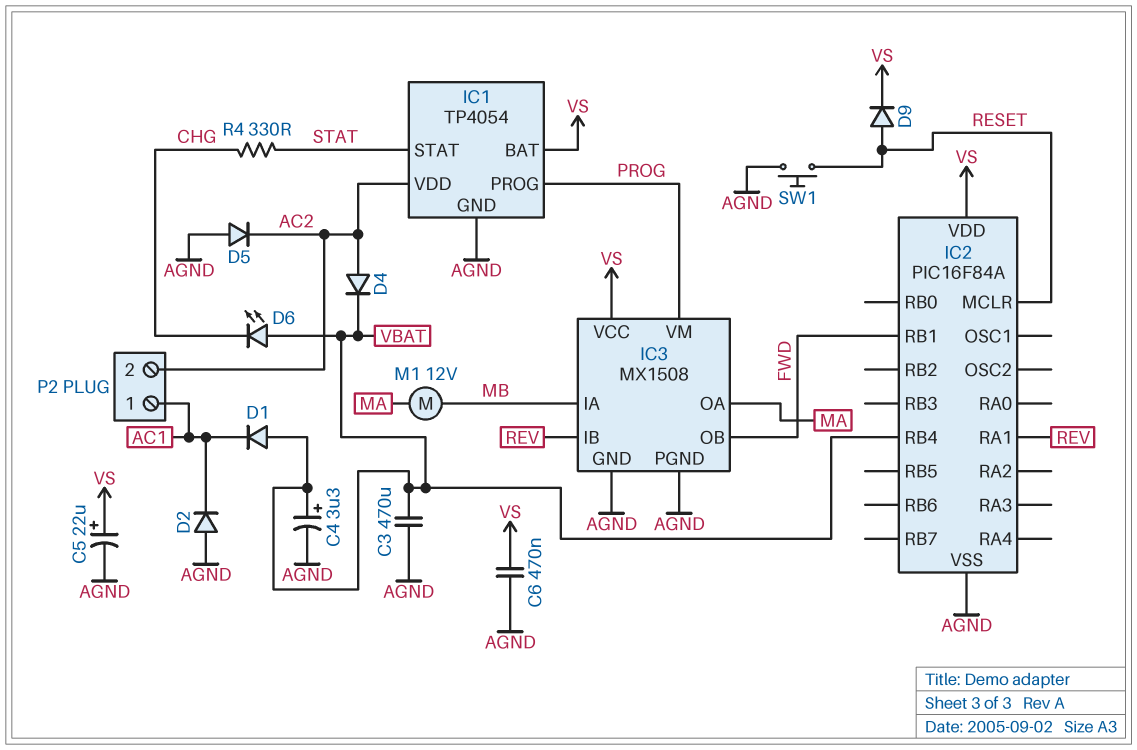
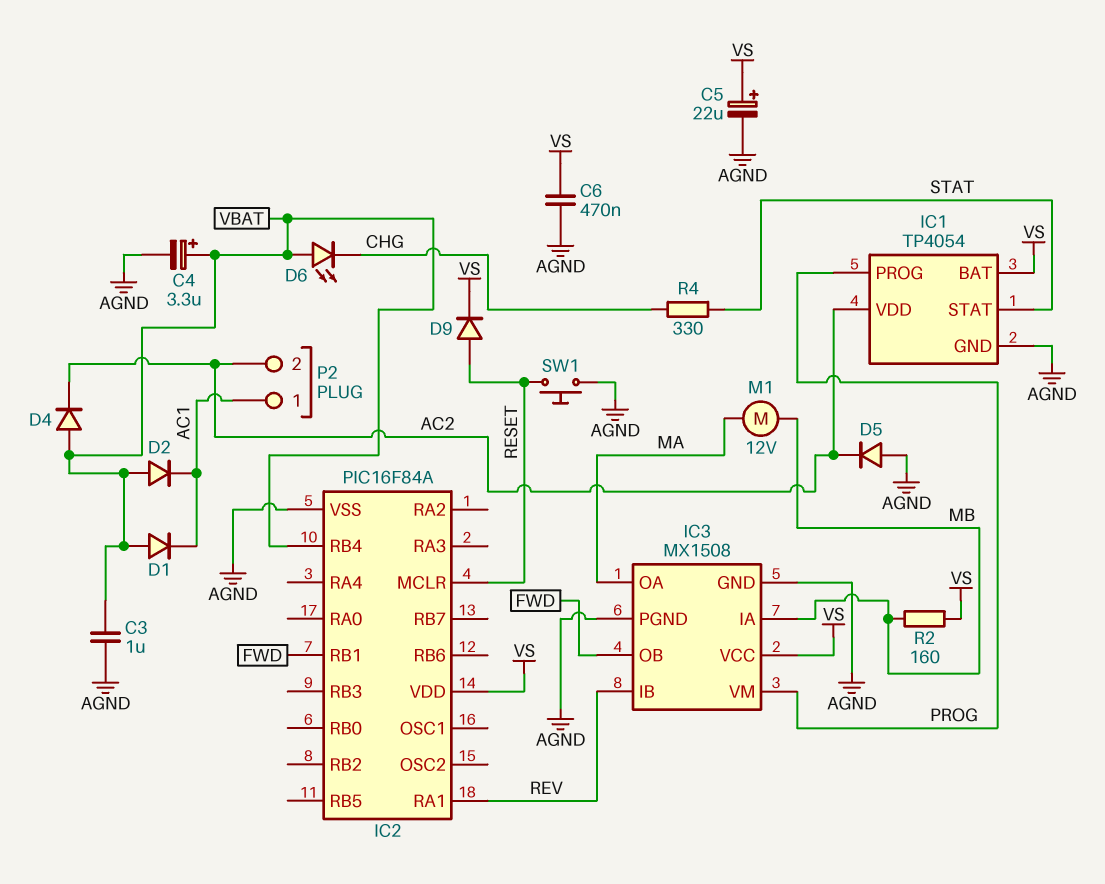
C3: 470uF (AGND, VBAT) -> 1uF (AGND, VBAT)
D2: diode (A AGND, K AC1) -> diode (A VBAT, K AC1)
D4: diode (A AC2, K VBAT) -> diode (A VBAT, K AC2)
R2: none -> 160 (MB, VS)

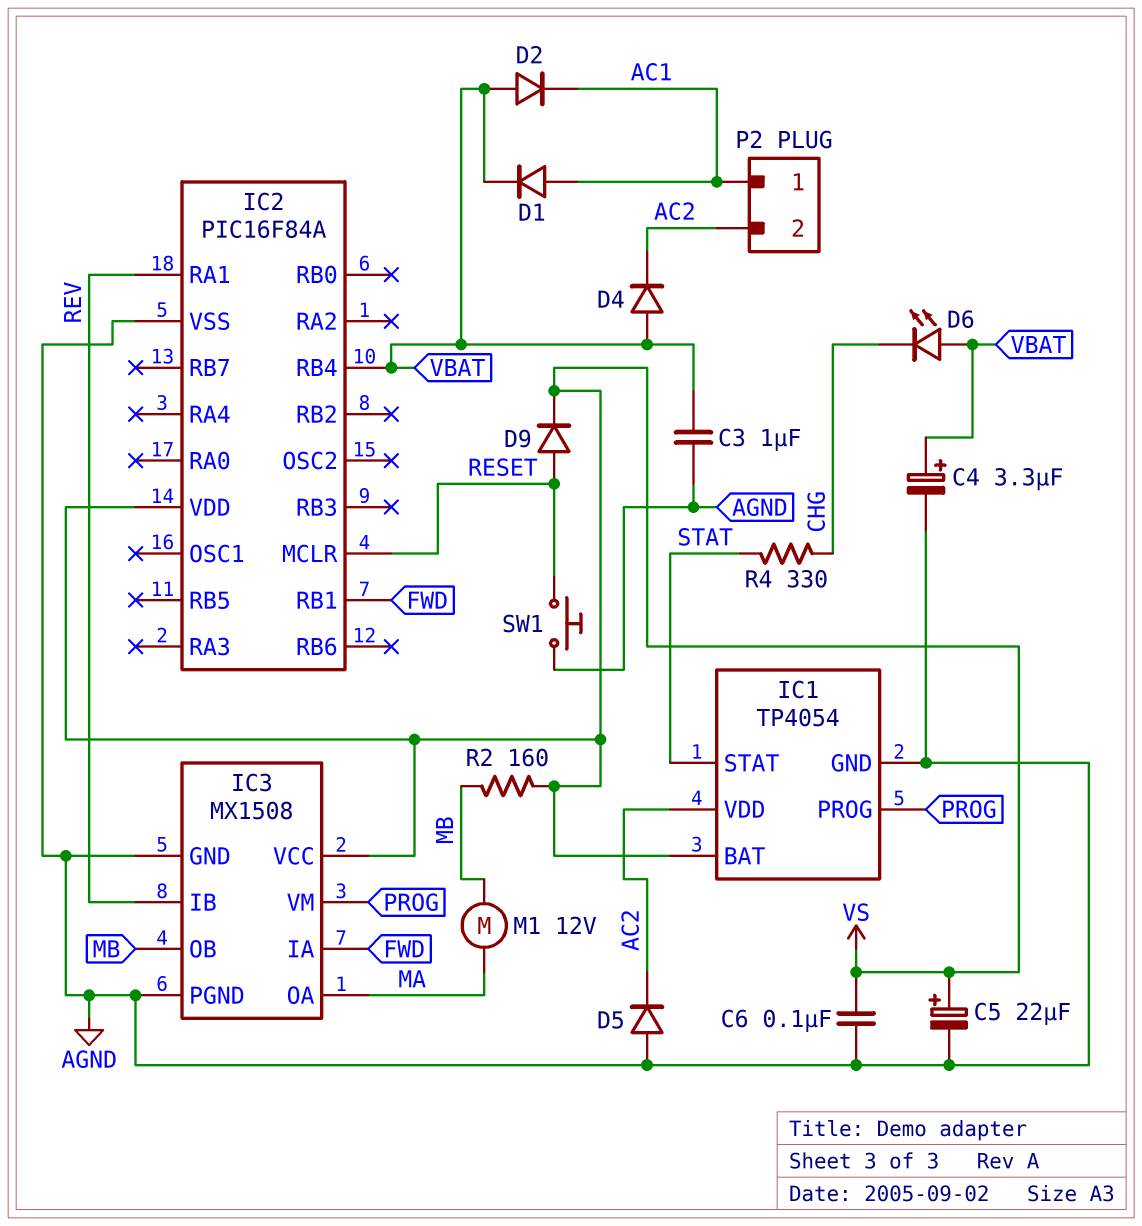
C6: 470nF (AGND, VS) -> 100nF (AGND, VS)
D1: diode (A VBAT, K AC1) -> diode (A AC1, K VBAT)
IC3 pin IA: MB -> FWD
IC3 pin OB: FWD -> MB

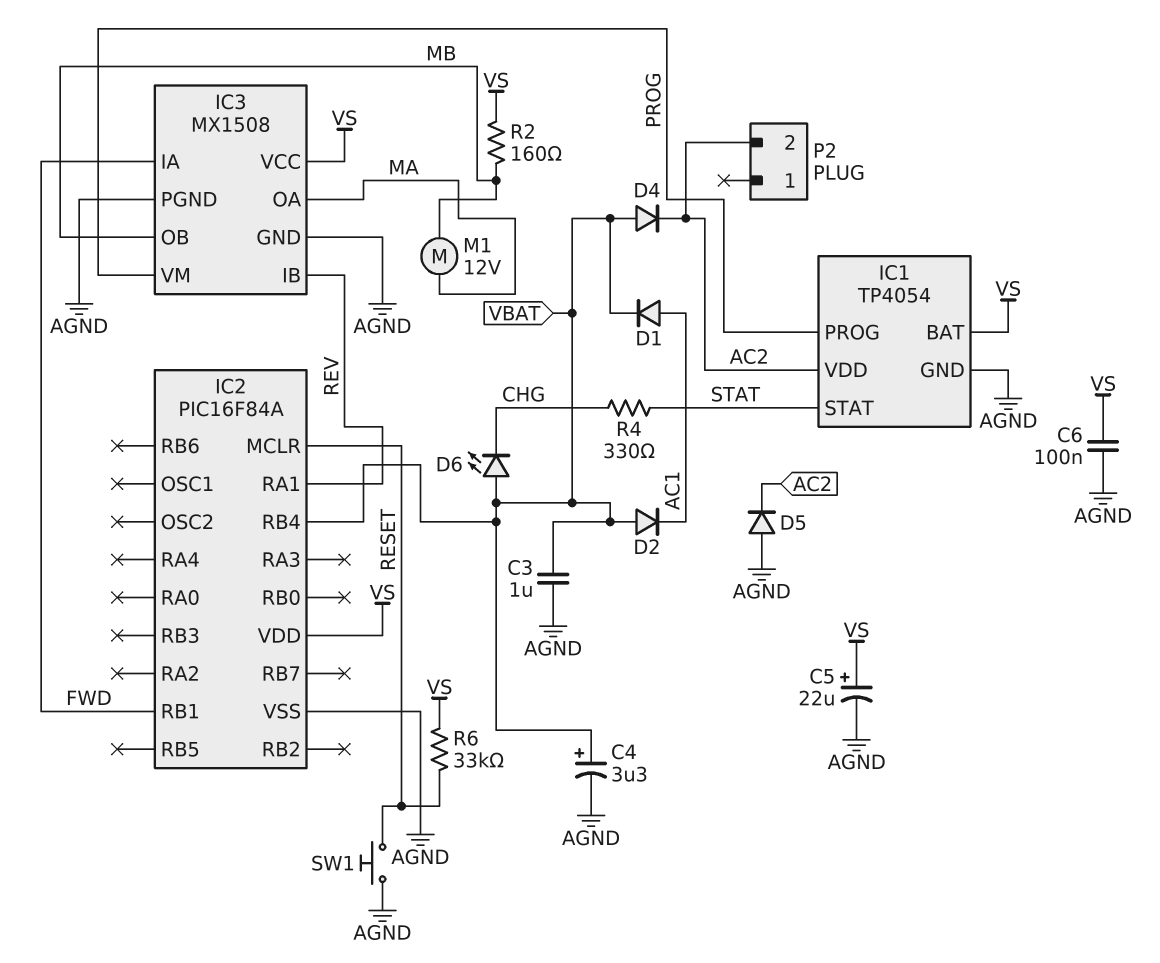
D9: diode (A RESET, K VS) -> none
P2 pin 1: AC1 -> none
R6: none -> 33k (RESET, VS)

